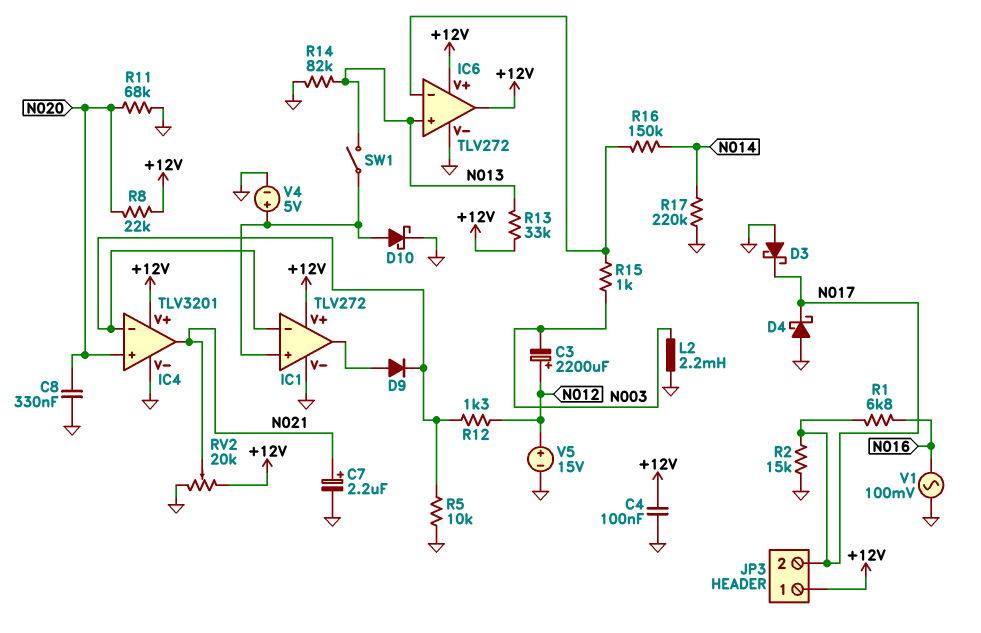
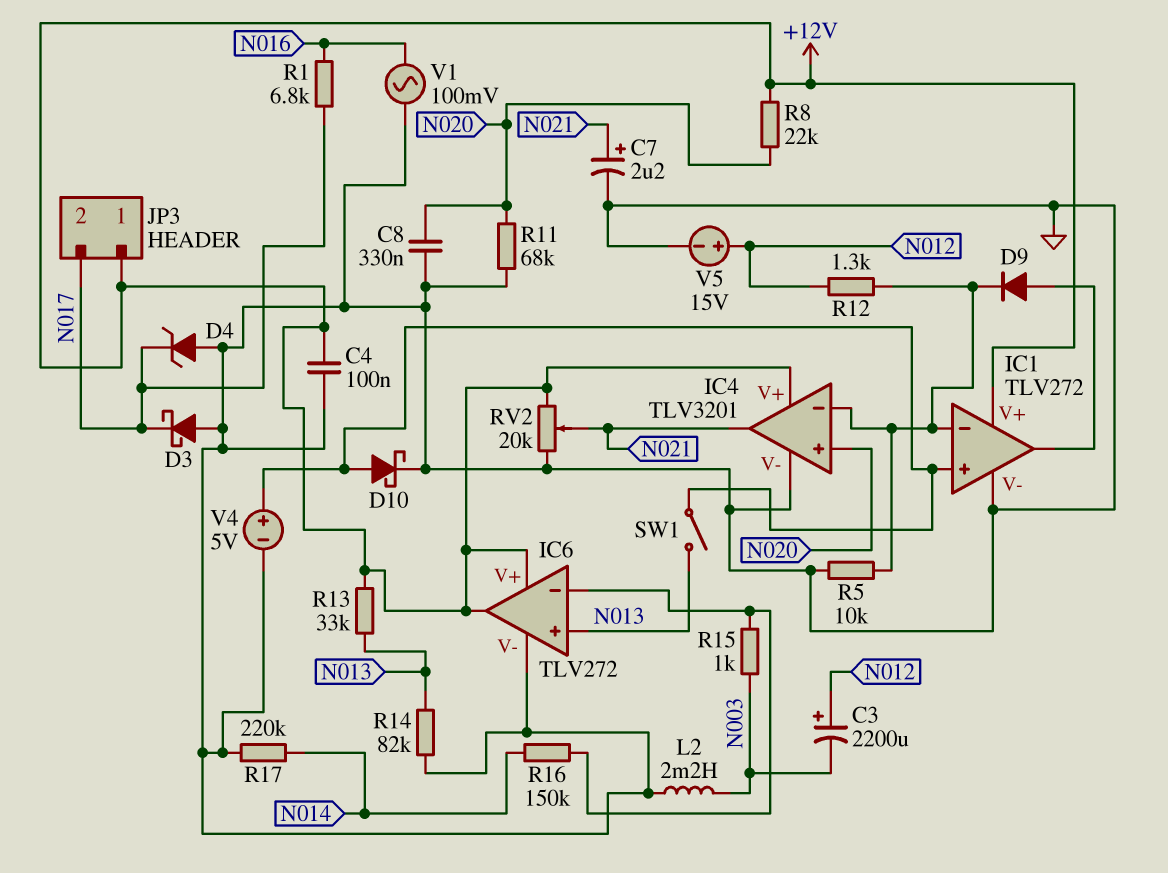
D4: schottky (A GND, K N017) -> zener (A GND, K N017)
R2: 15k (GND, N017) -> none

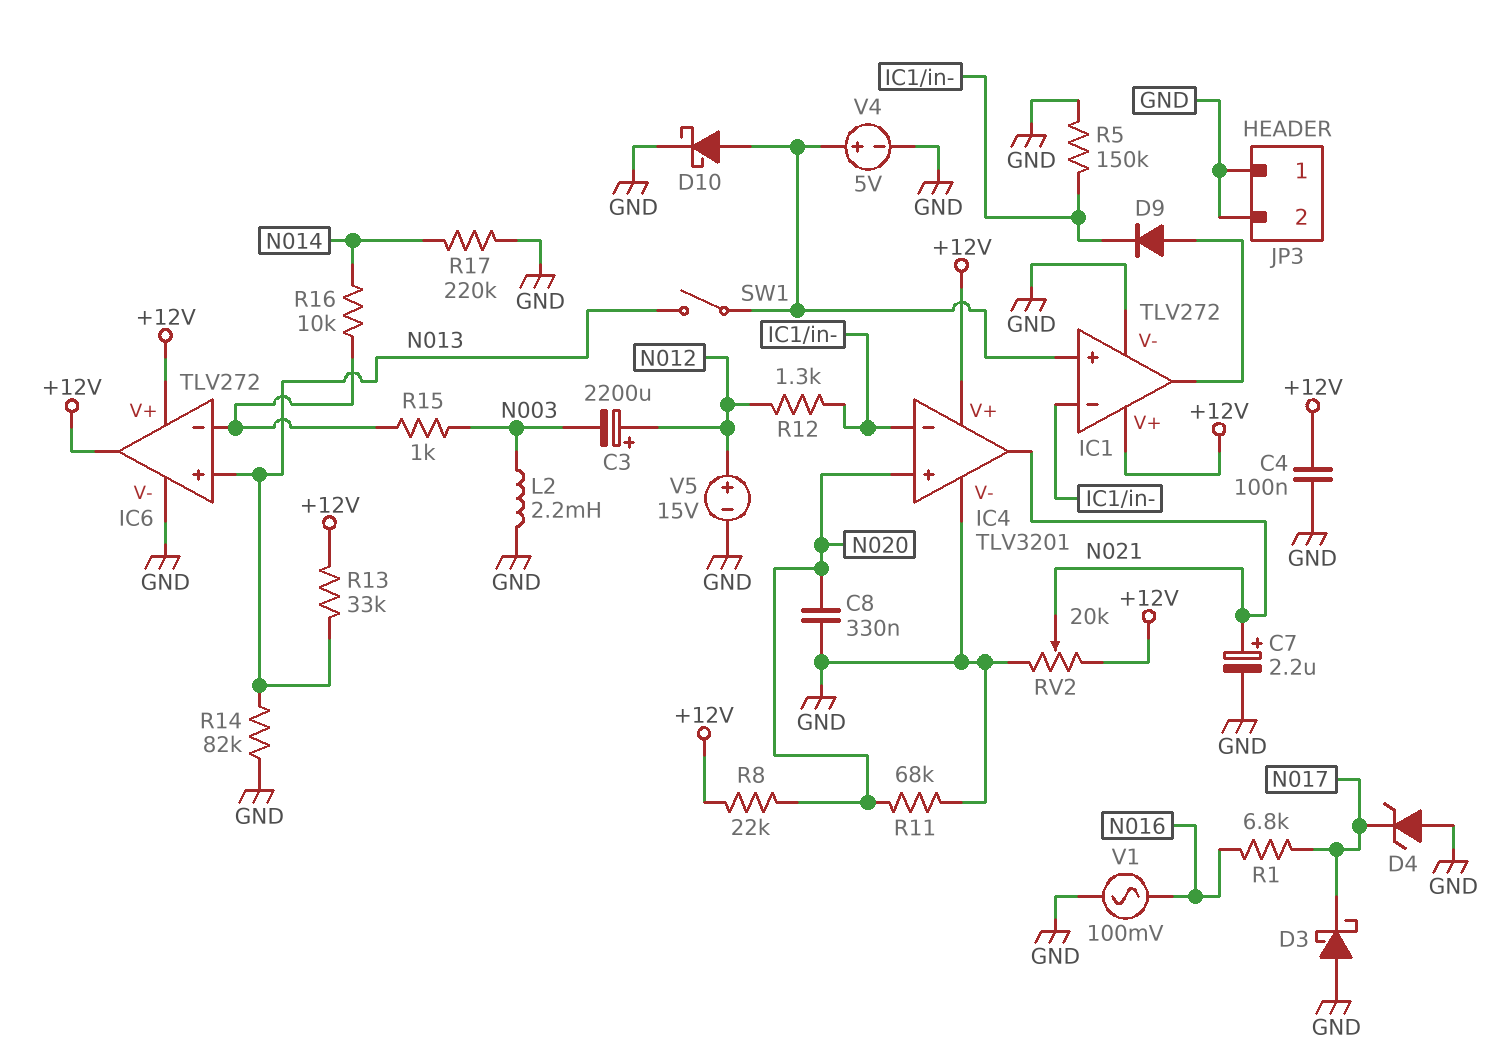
JP3 pin 1: +12V -> GND
JP3 pin 2: N017 -> GND
R5: 10k (GND, IC1/in-) -> 150k (GND, IC1/in-)
R16: 150k (IC6/in-, N014) -> 10k (IC6/in-, N014)

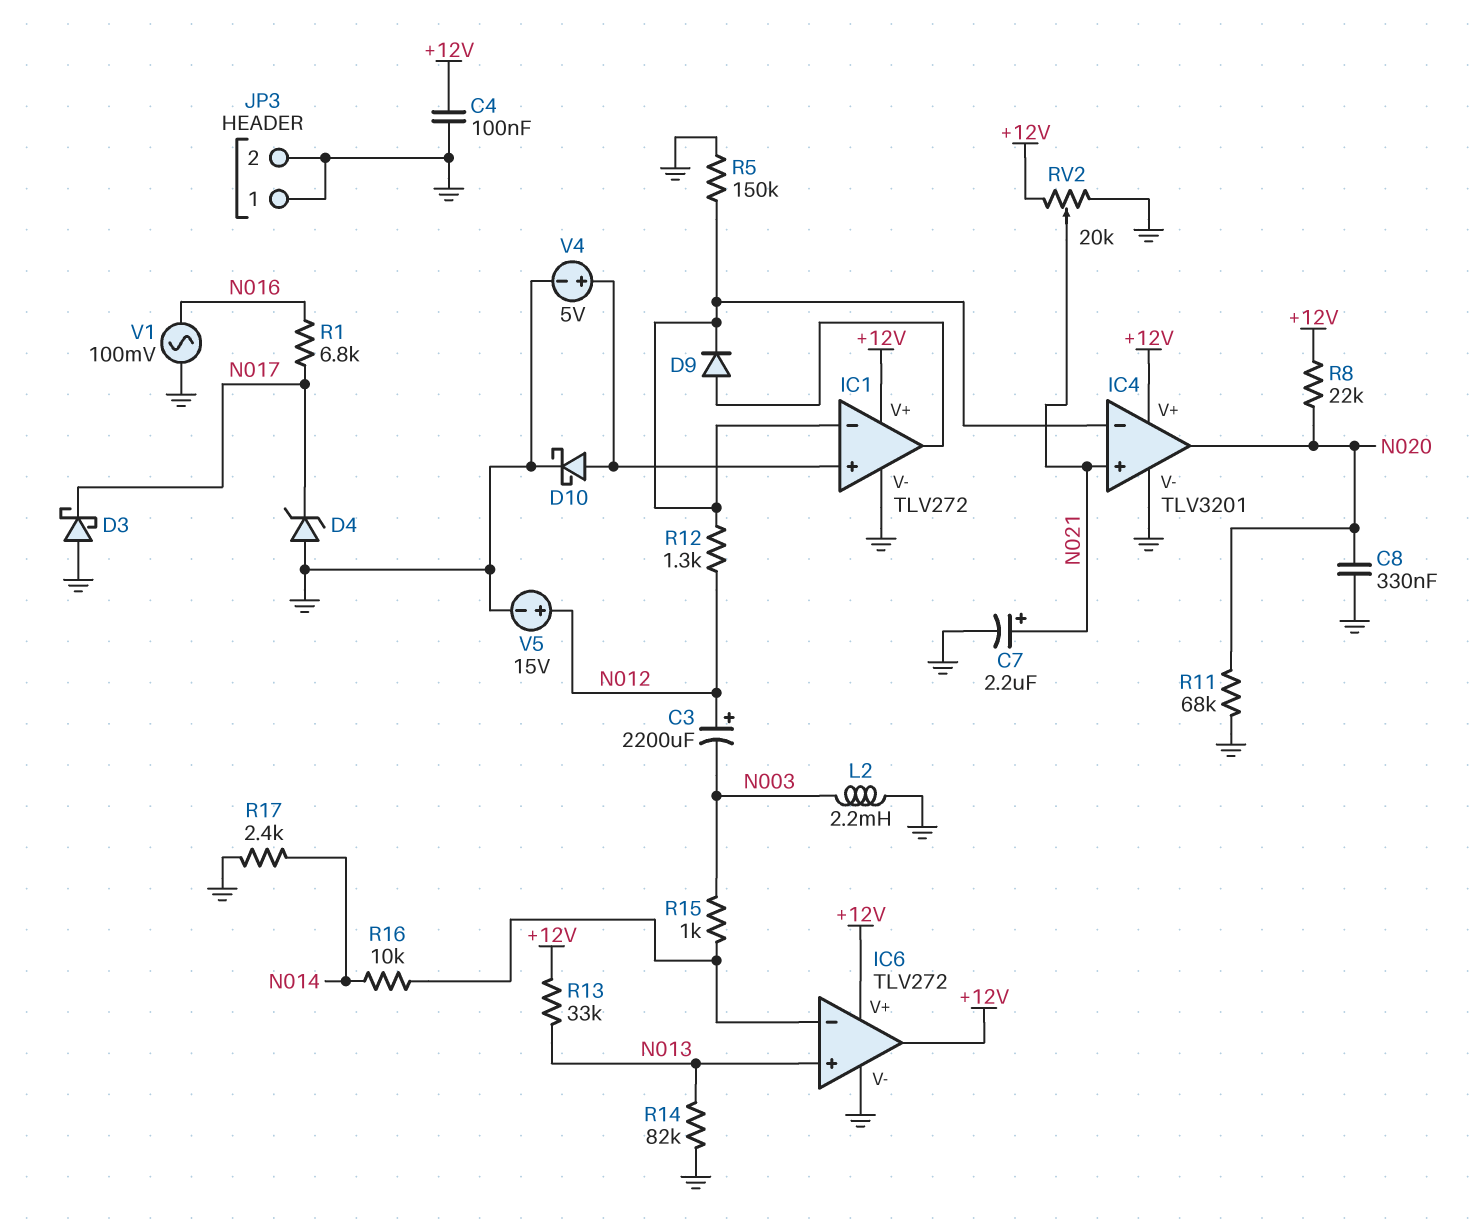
IC4 pin in+: N020 -> N021
IC4 pin out: N021 -> N020
R17: 220k (GND, N014) -> 2.4k (GND, N014)
SW1: switch (IC1/in+, N013) -> none

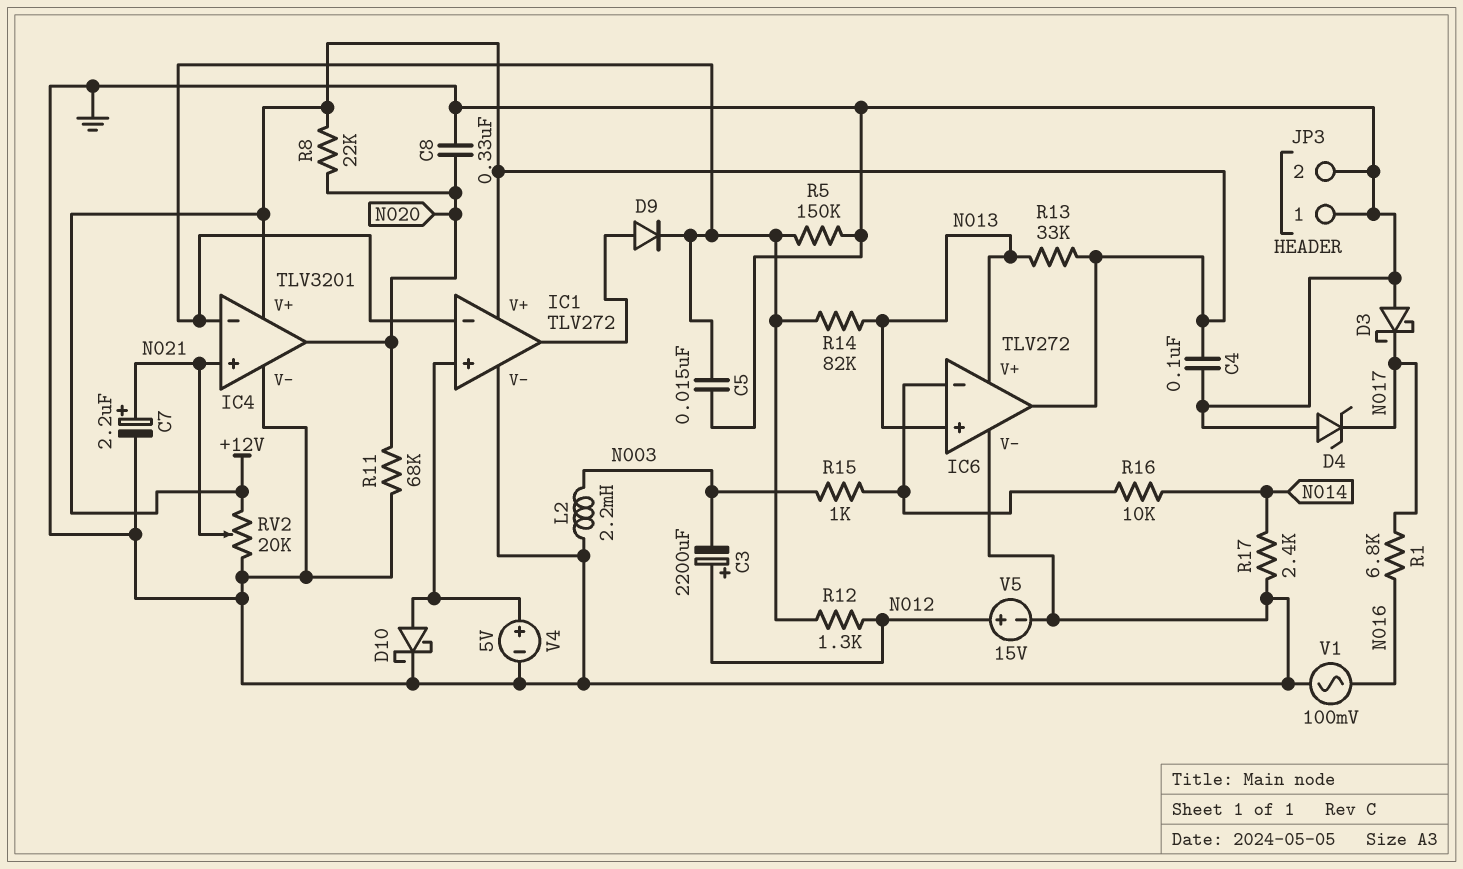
C5: none -> 15nF (GND, IC1/in-)
IC6 pin V+: +12V -> N013
R14: 82k (GND, N013) -> 82k (IC1/in-, N013)

